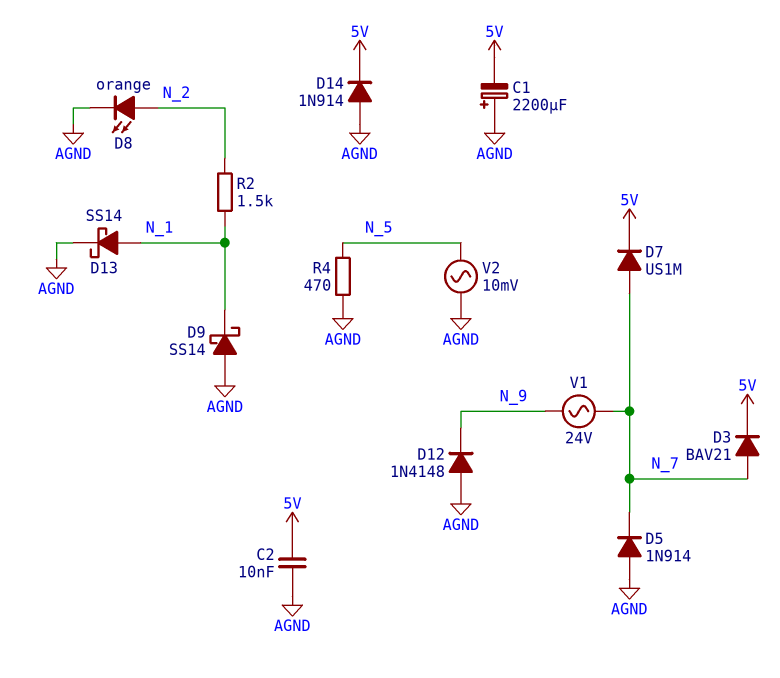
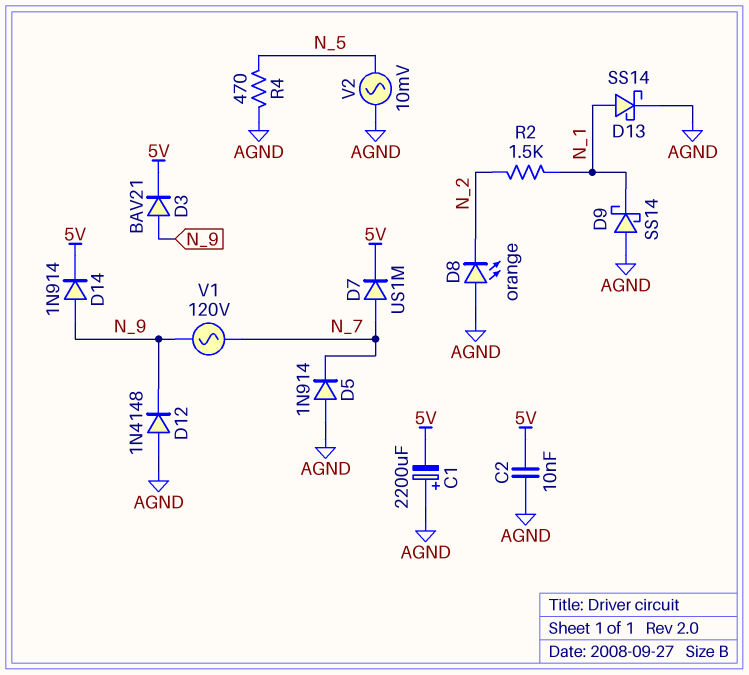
D3: diode BAV21 (A N_7, K 5V) -> diode BAV21 (A N_9, K 5V)
D8: LED orange (A N_2, K AGND) -> LED orange (A AGND, K N_2)
D14: diode 1N914 (A AGND, K 5V) -> diode 1N914 (A N_9, K 5V)
V1: AC 24V (N_7, N_9) -> AC 120V (N_7, N_9)

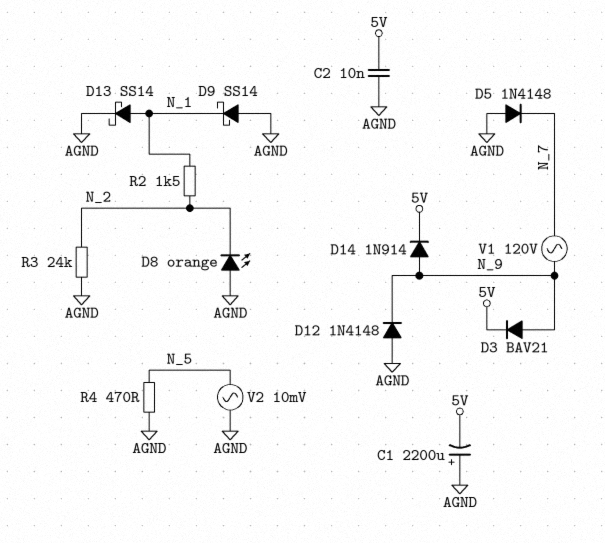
D5: diode 1N914 (A AGND, K N_7) -> diode 1N4148 (A AGND, K N_7)
D7: diode US1M (A N_7, K 5V) -> none
R3: none -> 24k (AGND, N_2)

